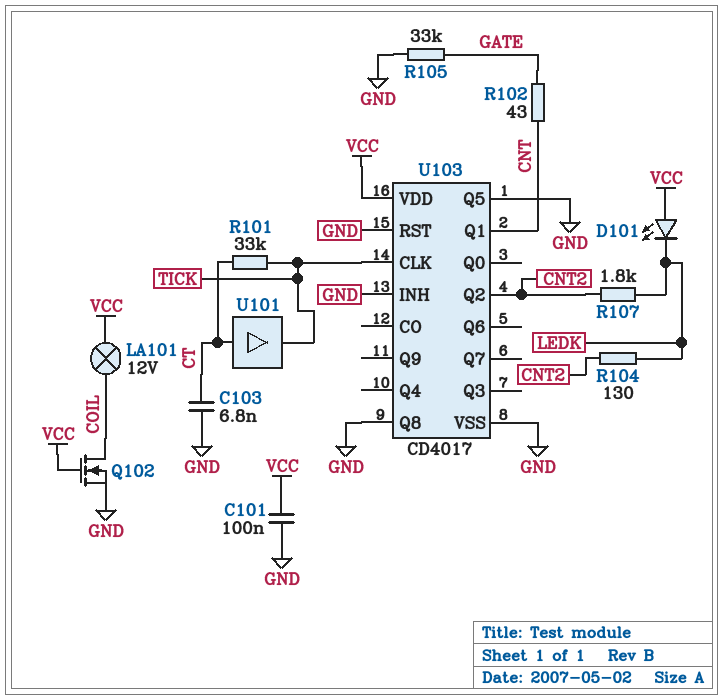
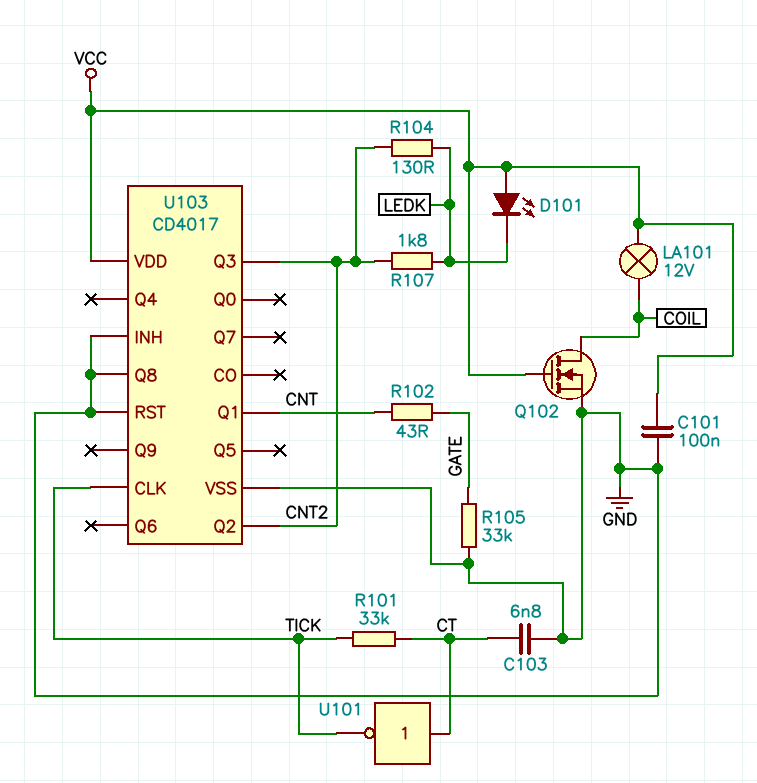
U101: buffer (in CT, out TICK) -> NOT (in CT, out TICK)
U103 pin Q3: none -> CNT2
U103 pin Q5: GND -> none

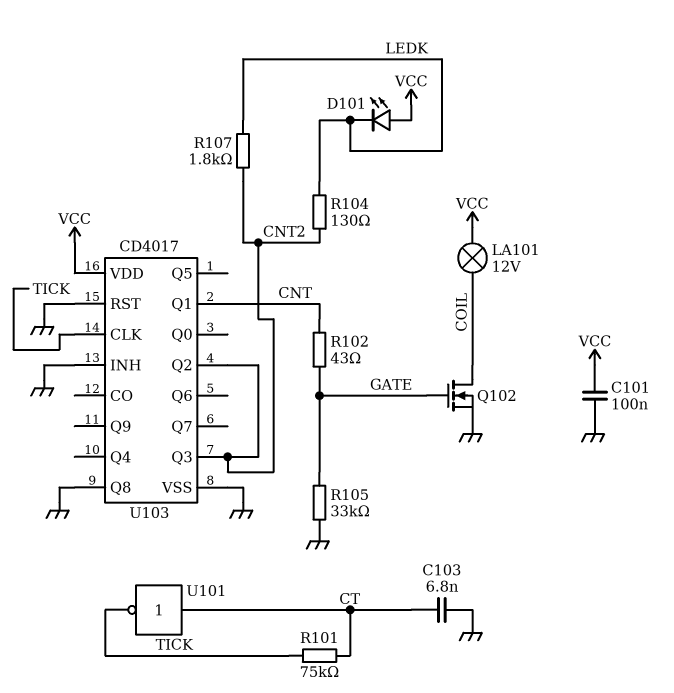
Q102: NMOS (G VCC, D COIL, S GND) -> NMOS (G GATE, D COIL, S GND)
R101: 33k (CT, TICK) -> 75k (CT, TICK)

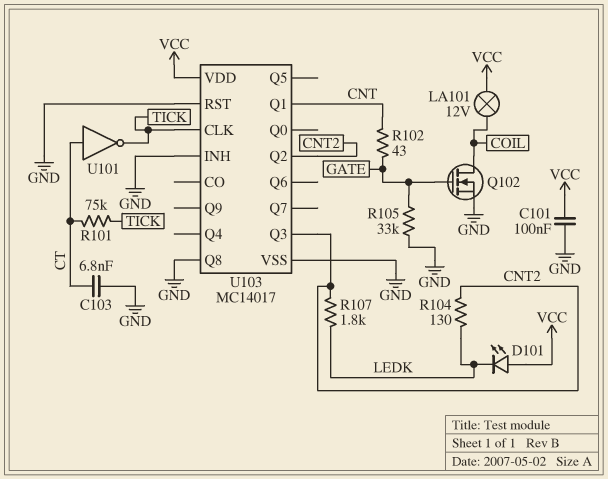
U103: CD4017 -> MC14017

